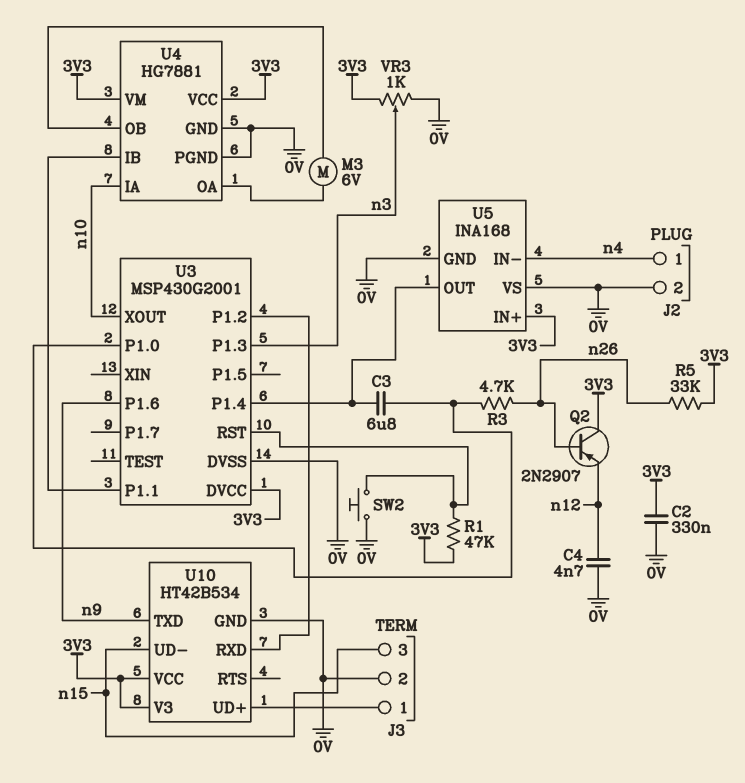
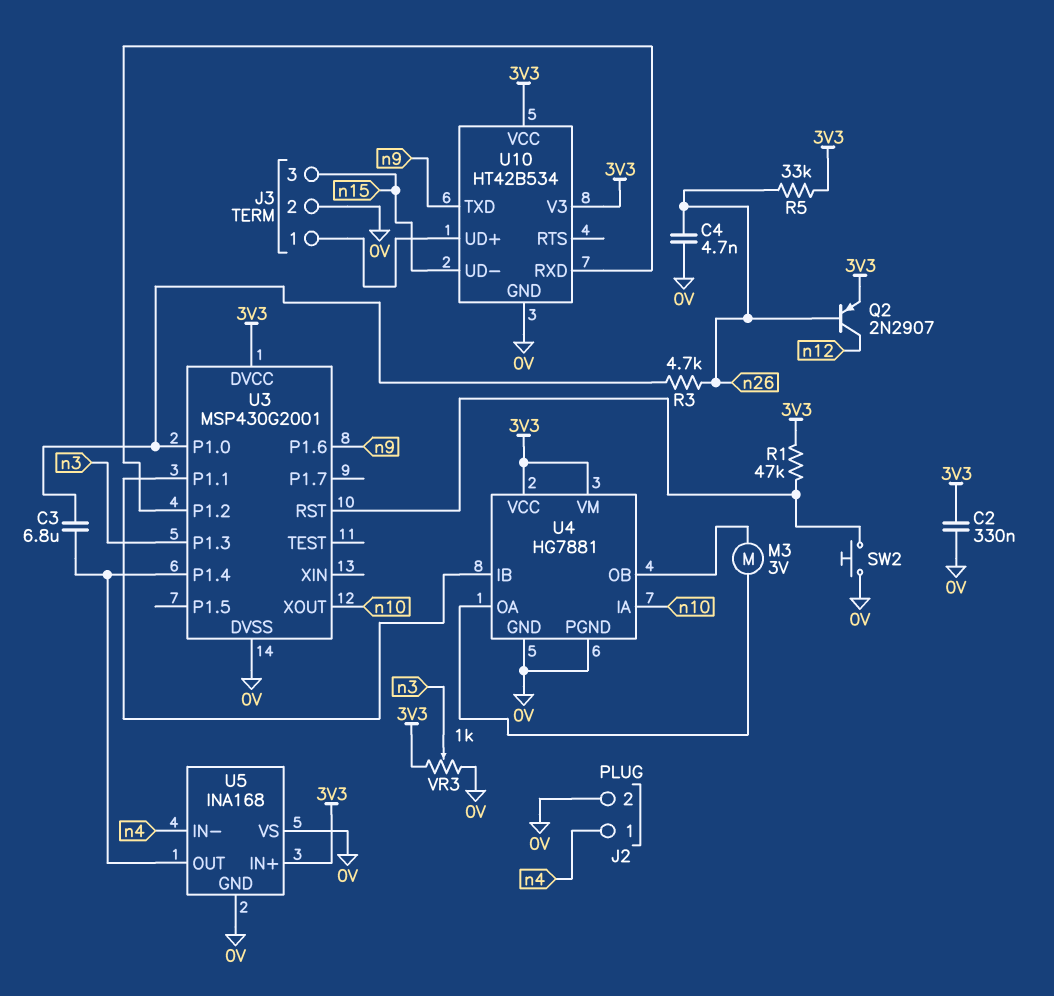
C4: 4.7nF (0V, n12) -> 4.7nF (0V, n26)
M3: motor 6V (U4/OA, U4/OB) -> motor 3V (U4/OA, U4/OB)
Q2: PNP 2N2907 (B n26, C 3V3, E n12) -> PNP 2N2907 (B n26, C n12, E 3V3)

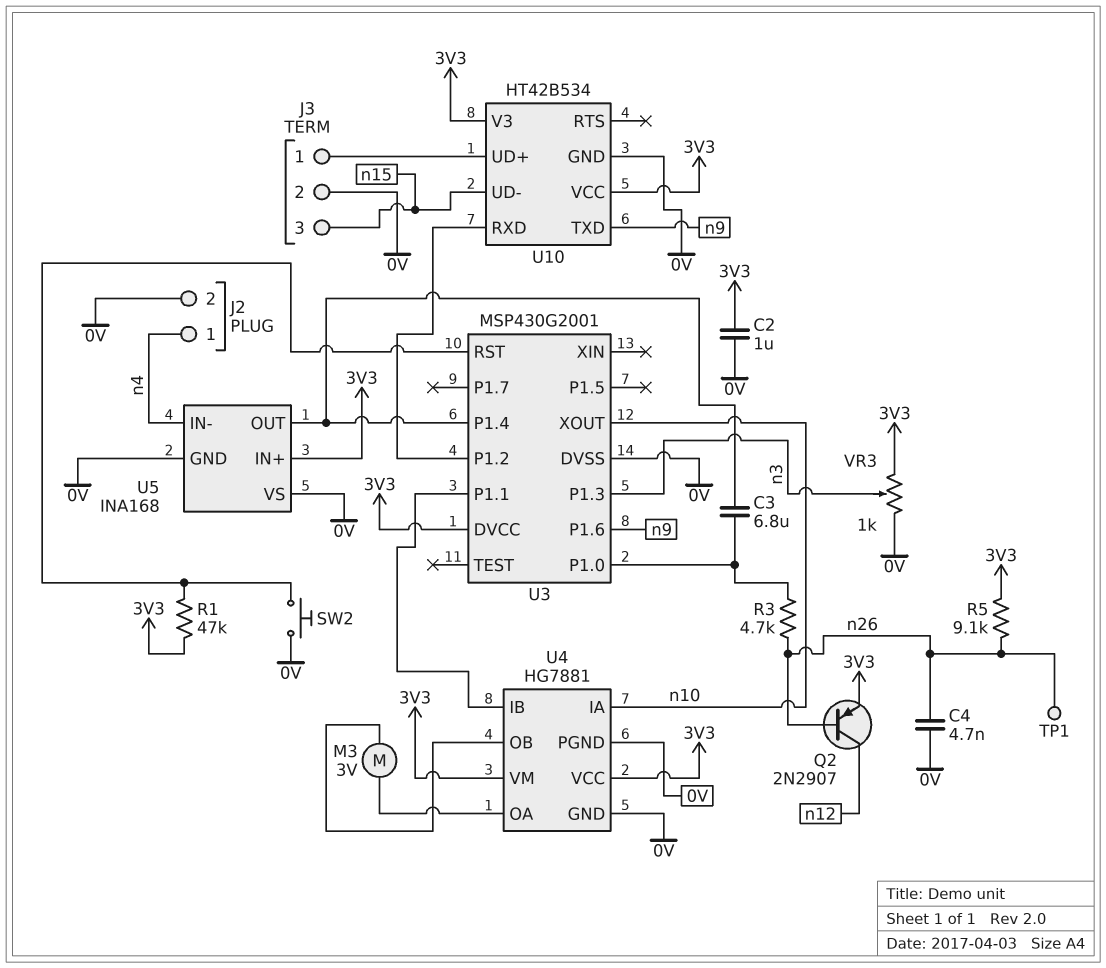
C2: 330nF (0V, 3V3) -> 1uF (0V, 3V3)
R5: 33k (3V3, n26) -> 9.1k (3V3, n26)
TP1: none -> test point (n26)

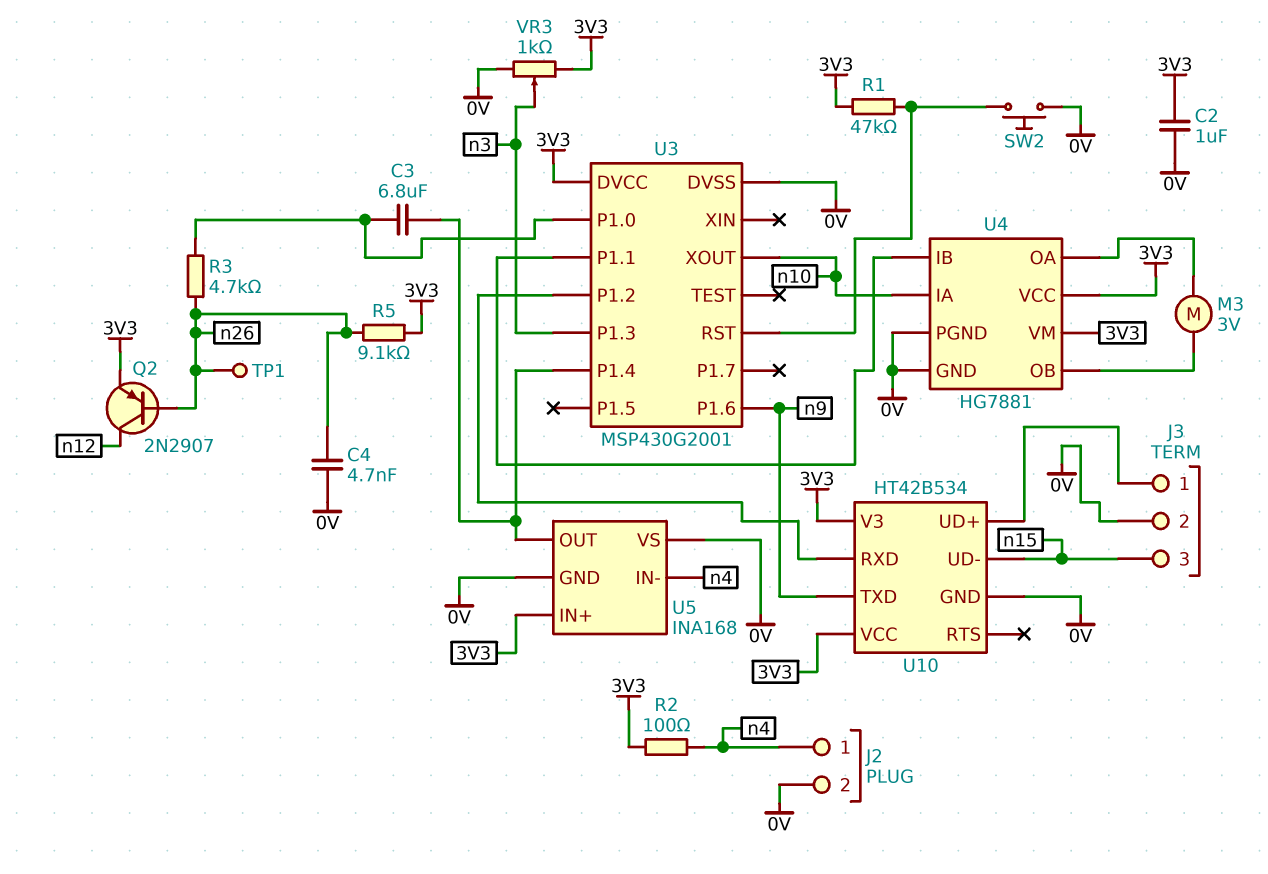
R2: none -> 100 (3V3, n4)

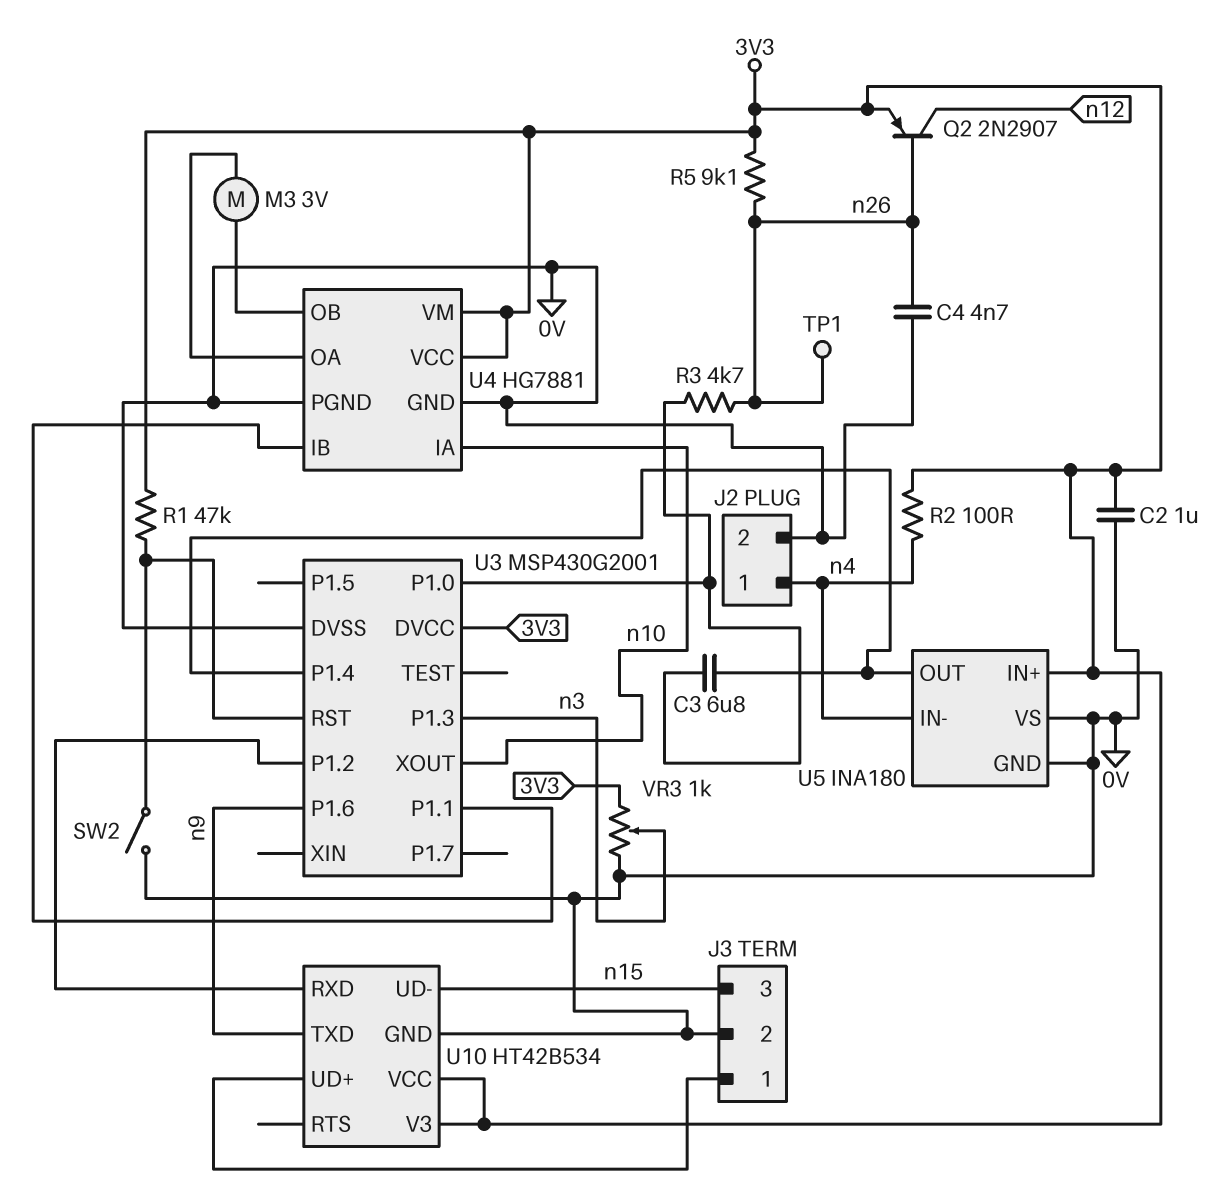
SW2: button (0V, U3/RST) -> switch (0V, U3/RST)
U5: INA168 -> INA180

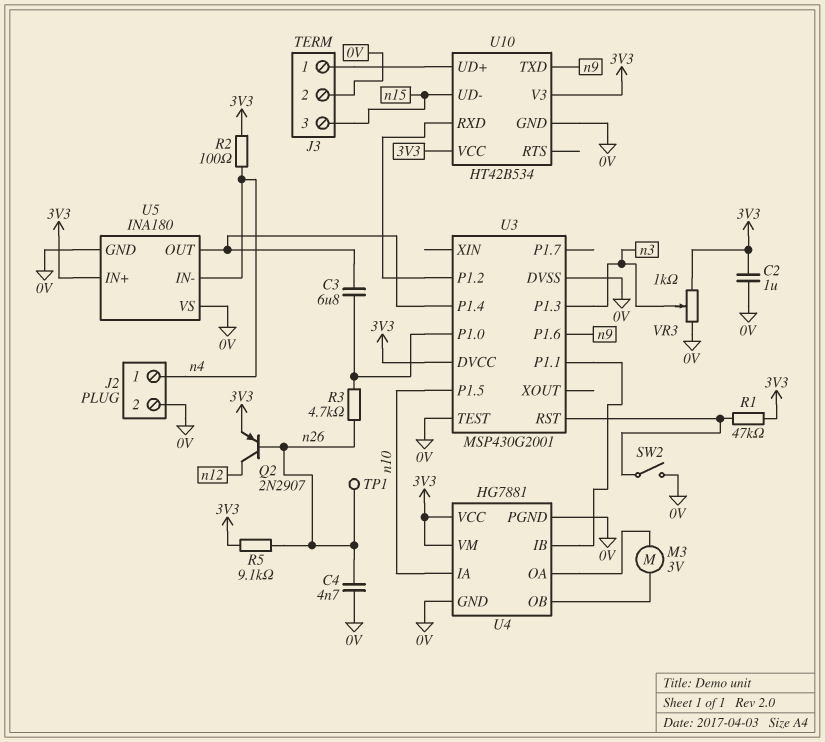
U3 pin P1.5: none -> n10
U3 pin TEST: none -> 0V
U3 pin XOUT: n10 -> none

